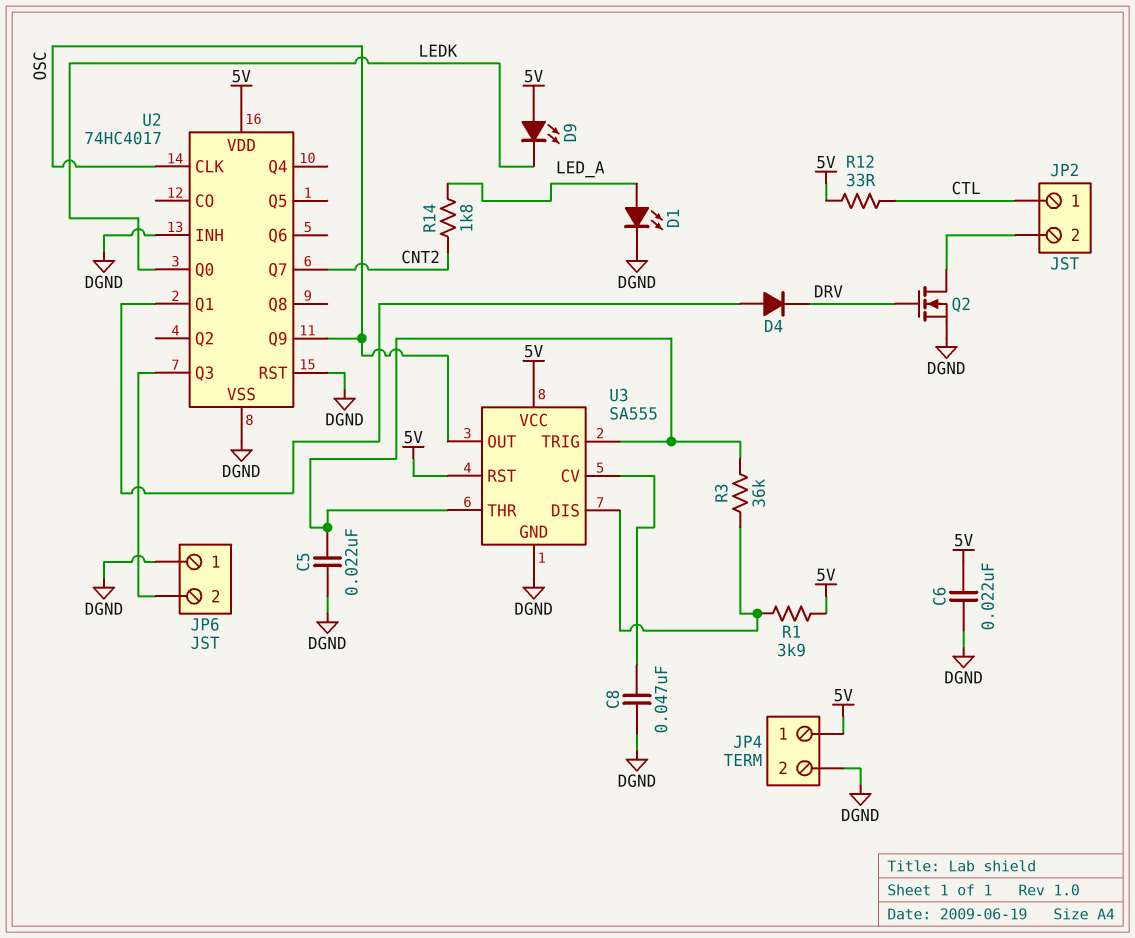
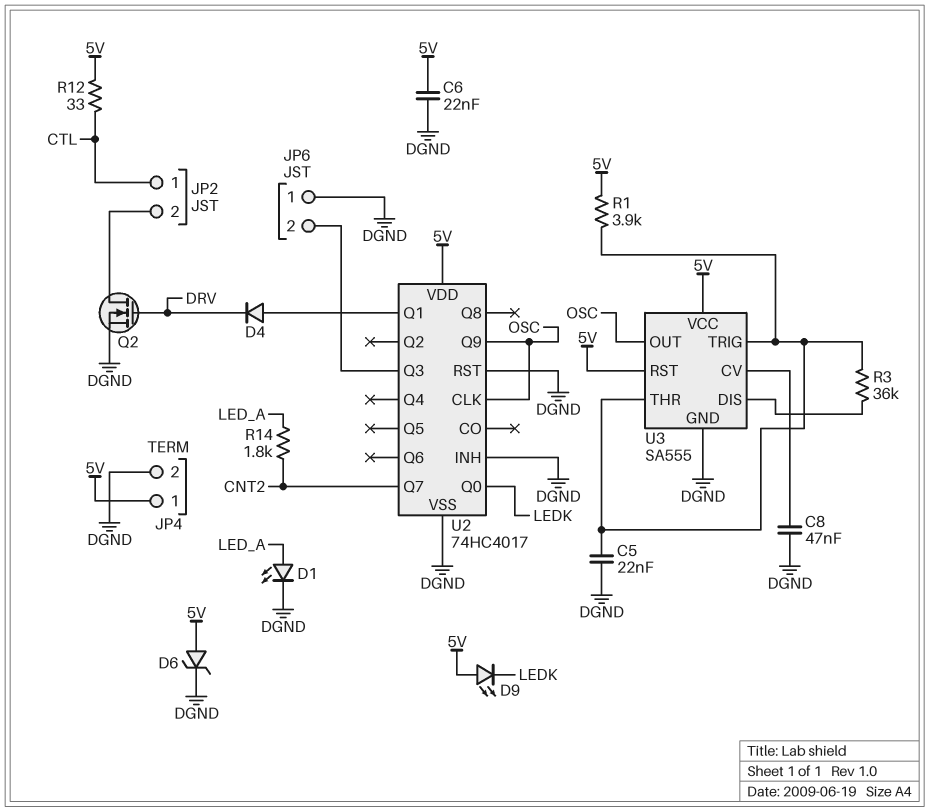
D6: none -> zener (A 5V, K DGND)
R1: 3.9k (5V, U3/DIS) -> 3.9k (5V, U3/THR)

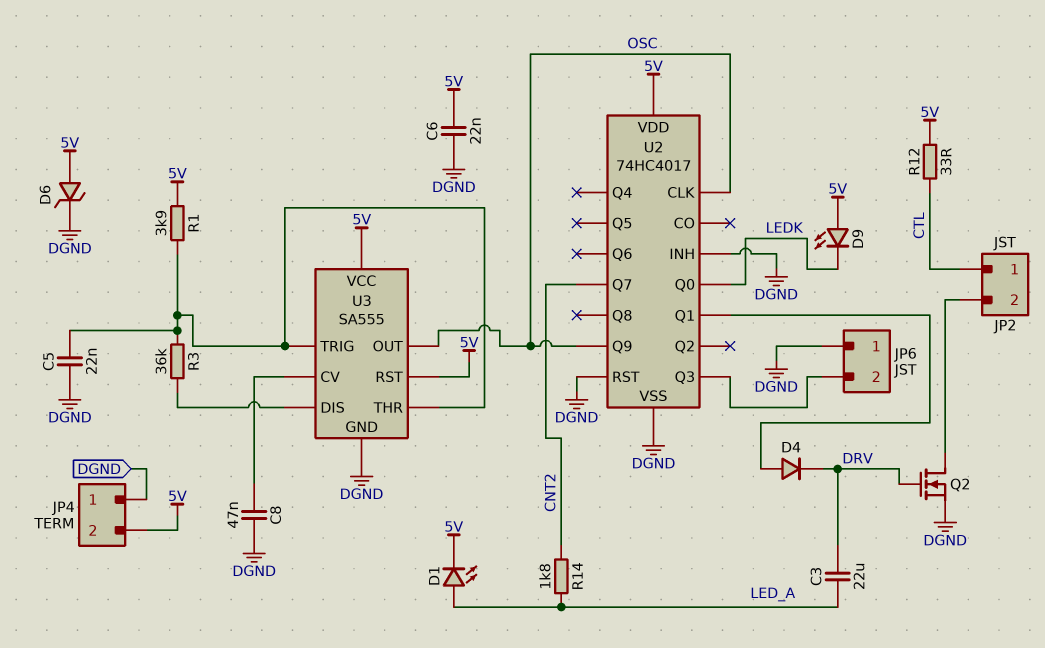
C3: none -> 22uF (DRV, LED_A)
D1: LED (A LED_A, K DGND) -> LED (A LED_A, K 5V)
JP4 pin 1: 5V -> DGND
JP4 pin 2: DGND -> 5V

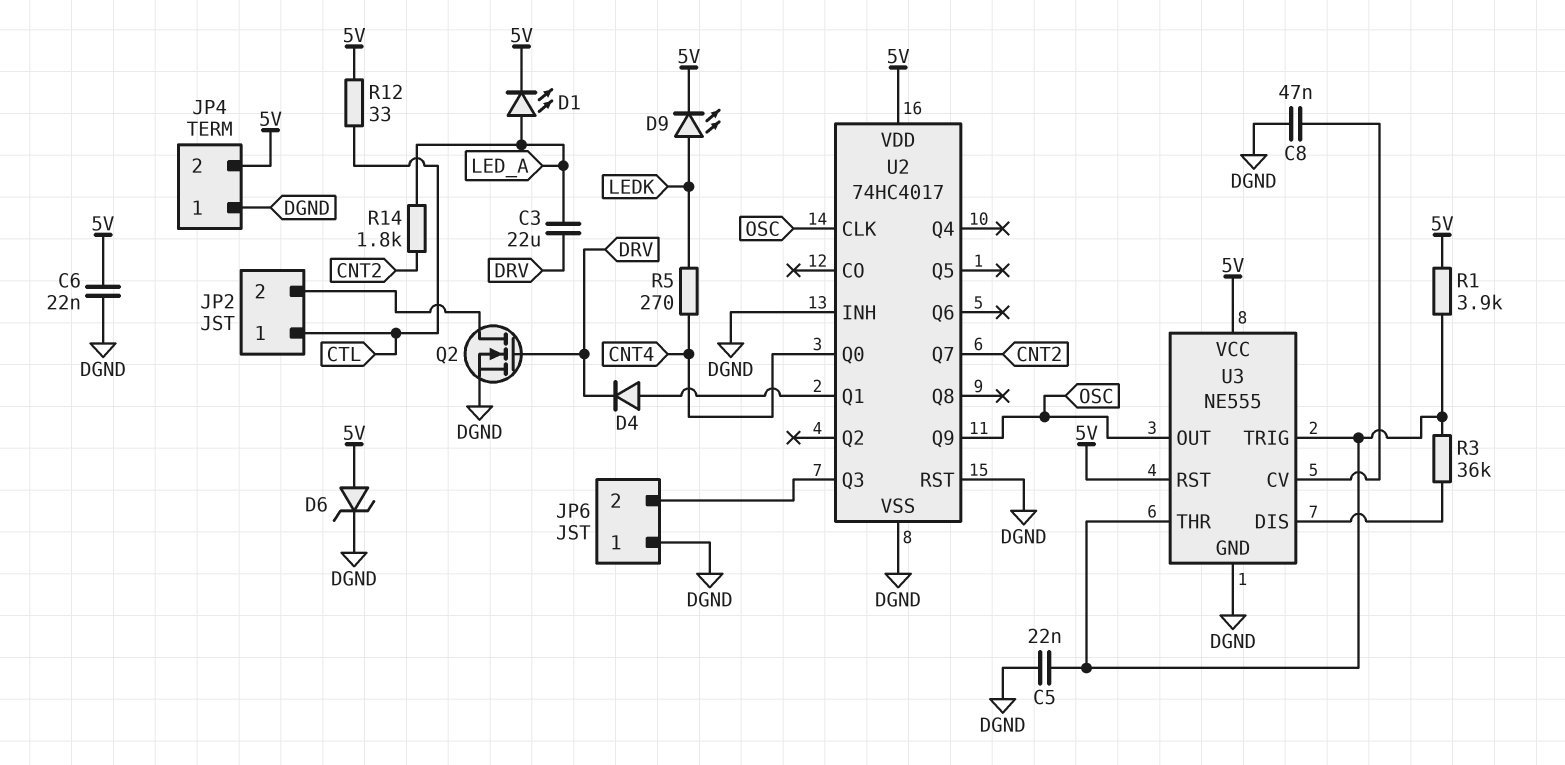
D9: LED (A 5V, K LEDK) -> LED (A LEDK, K 5V)
R5: none -> 270 (CNT4, LEDK)
U2 pin Q0: LEDK -> CNT4
U3: SA555 -> NE555

